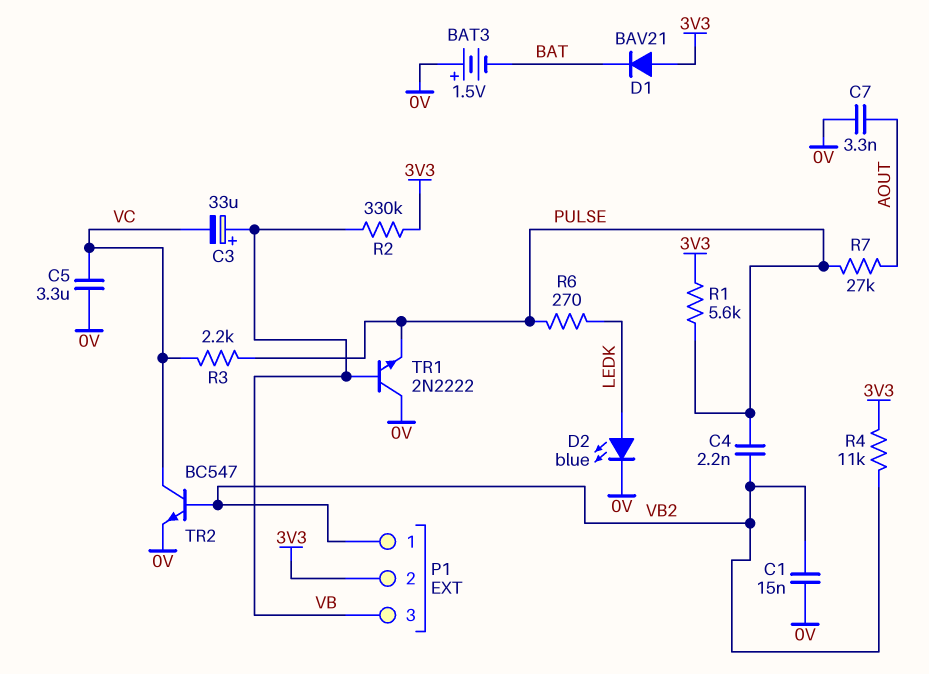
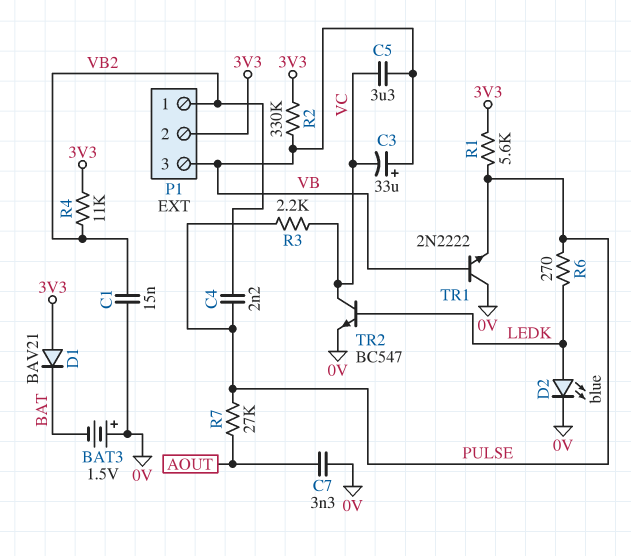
C5: 3.3uF (0V, VC) -> 3.3uF (VB, VC)
TR2: NPN BC547 (B VB2, C VC, E 0V) -> NPN BC547 (B LEDK, C VC, E 0V)

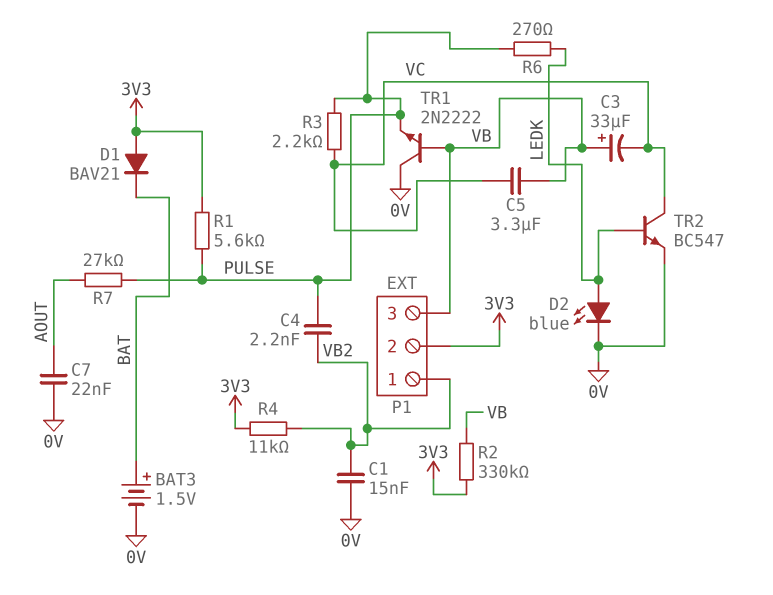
BAT3: 1.5V (plus 0V, minus BAT) -> 1.5V (plus BAT, minus 0V)
C7: 3.3nF (0V, AOUT) -> 22nF (0V, AOUT)

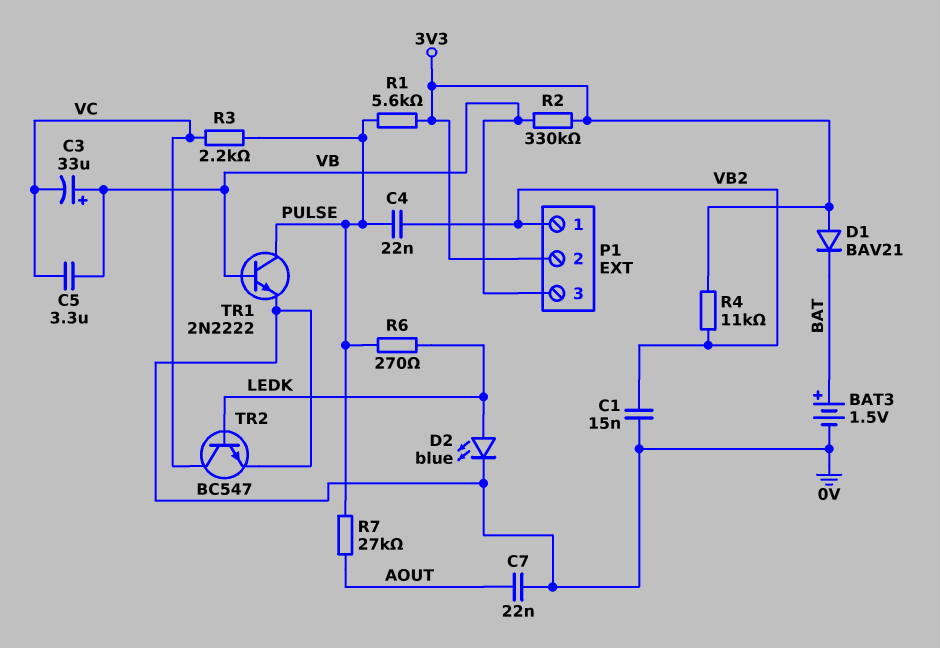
C4: 2.2nF (PULSE, VB2) -> 22nF (PULSE, VB2)
TR1: NPN 2N2222 (B VB, C 0V, E PULSE) -> NPN 2N2222 (B VB, C PULSE, E 0V)

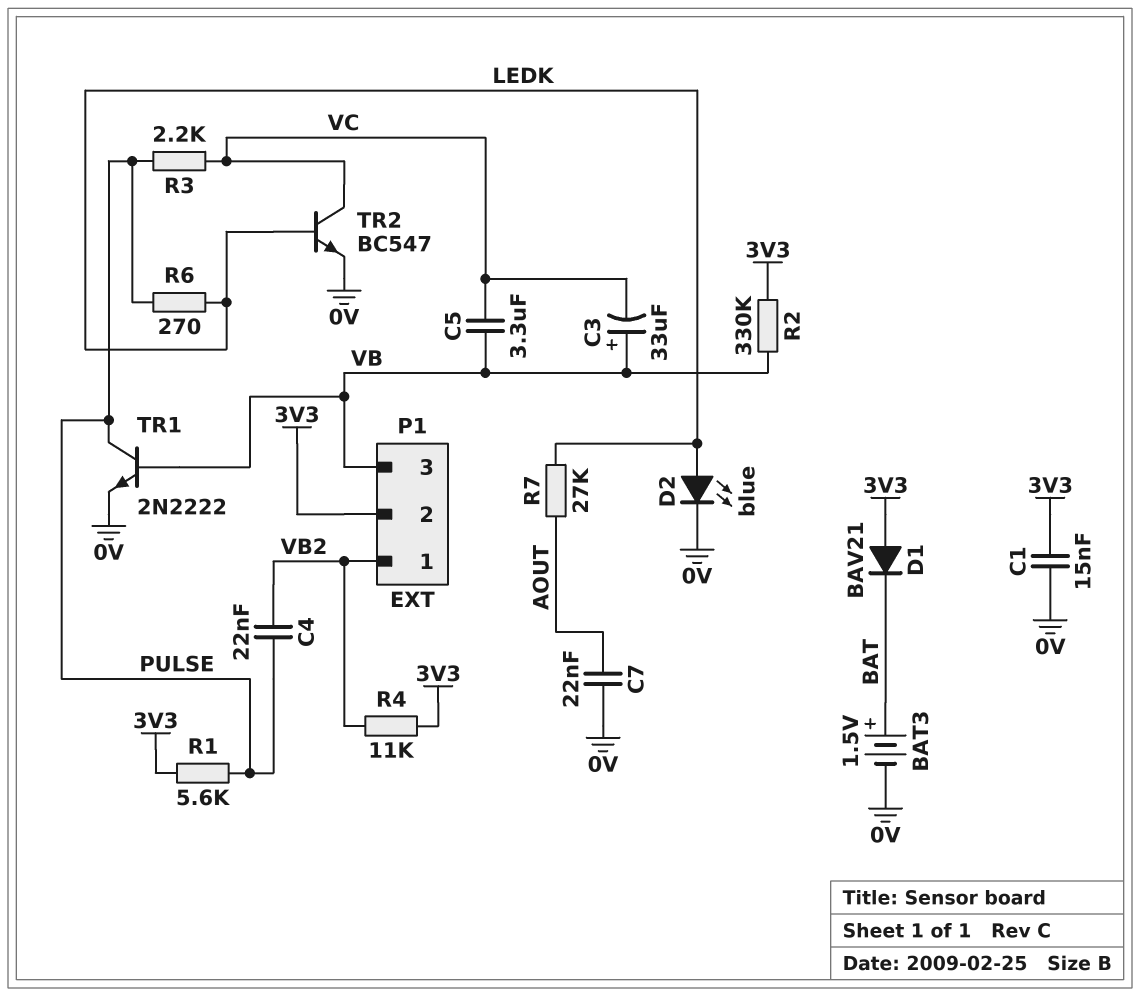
C1: 15nF (0V, VB2) -> 15nF (0V, 3V3)
R7: 27k (AOUT, PULSE) -> 27k (AOUT, LEDK)

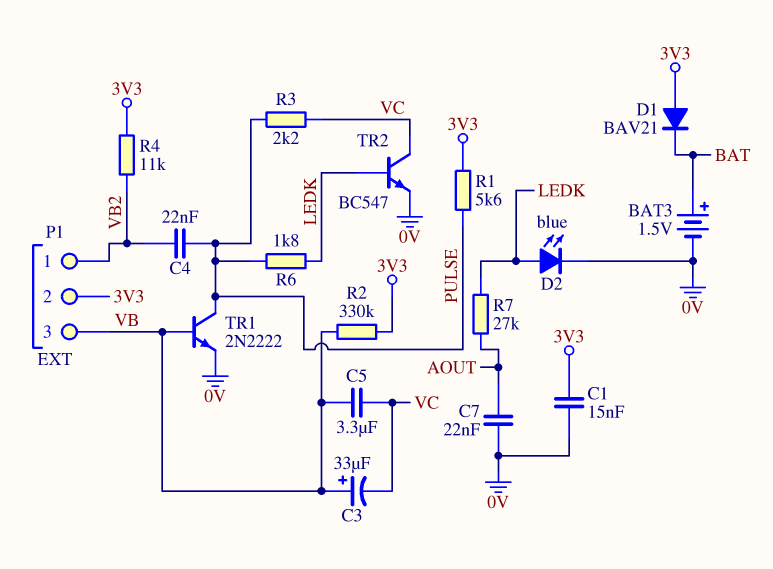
R6: 270 (LEDK, PULSE) -> 1.8k (LEDK, PULSE)

